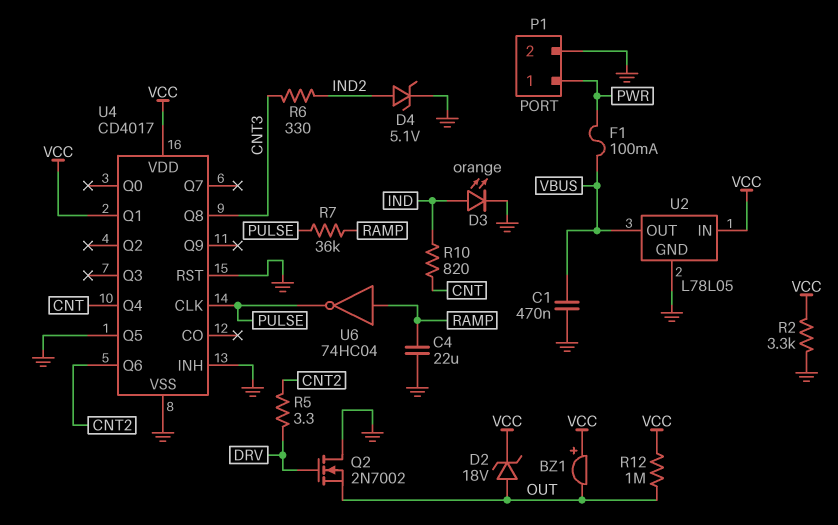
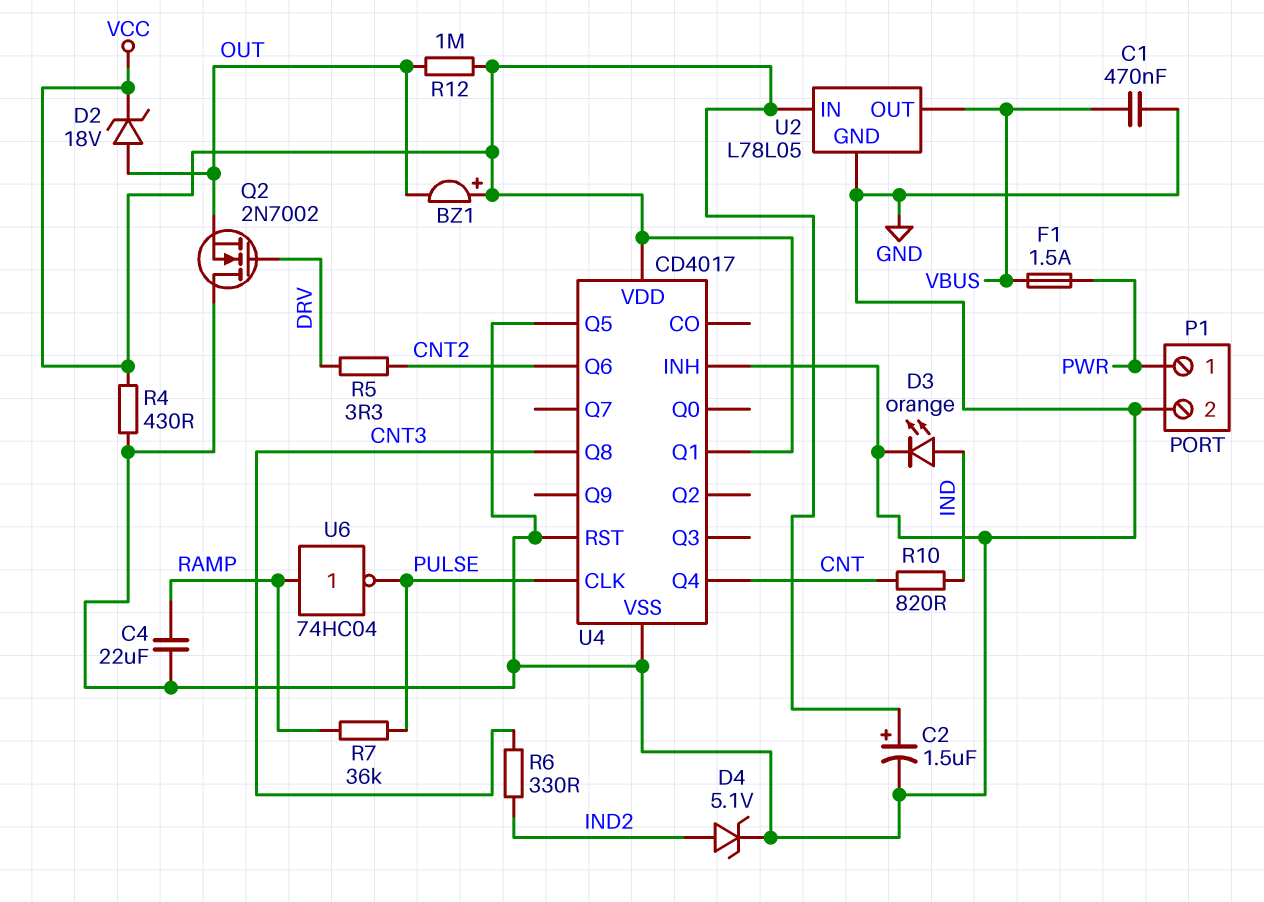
C2: none -> 1.5uF (plus VCC, minus GND)
F1: 100mA (PWR, VBUS) -> 1.5A (PWR, VBUS)
R2: 3.3k (GND, VCC) -> none
R4: none -> 430 (GND, VCC)

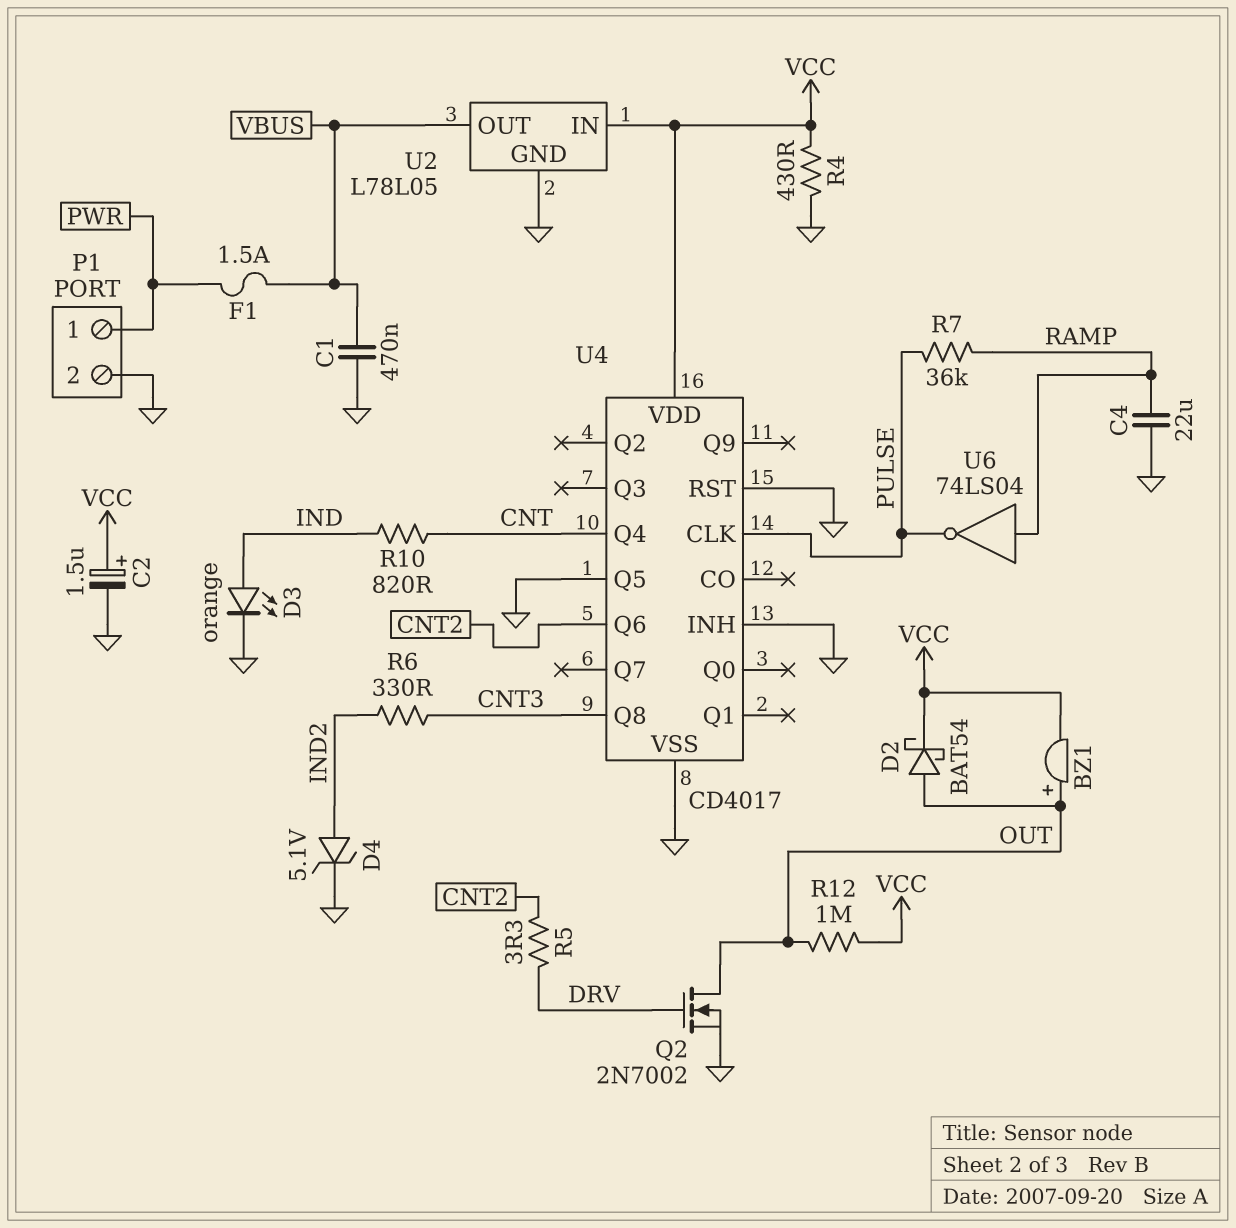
BZ1: buzzer (plus VCC, minus OUT) -> buzzer (plus OUT, minus VCC)
D2: zener 18V (A OUT, K VCC) -> schottky BAT54 (A OUT, K VCC)
Q2: NMOS 2N7002 (G DRV, D GND, S OUT) -> NMOS 2N7002 (G DRV, D OUT, S GND)
U4 pin Q1: VCC -> none
U6: NOT 74HC04 (in RAMP, out PULSE) -> NOT 74LS04 (in RAMP, out PULSE)

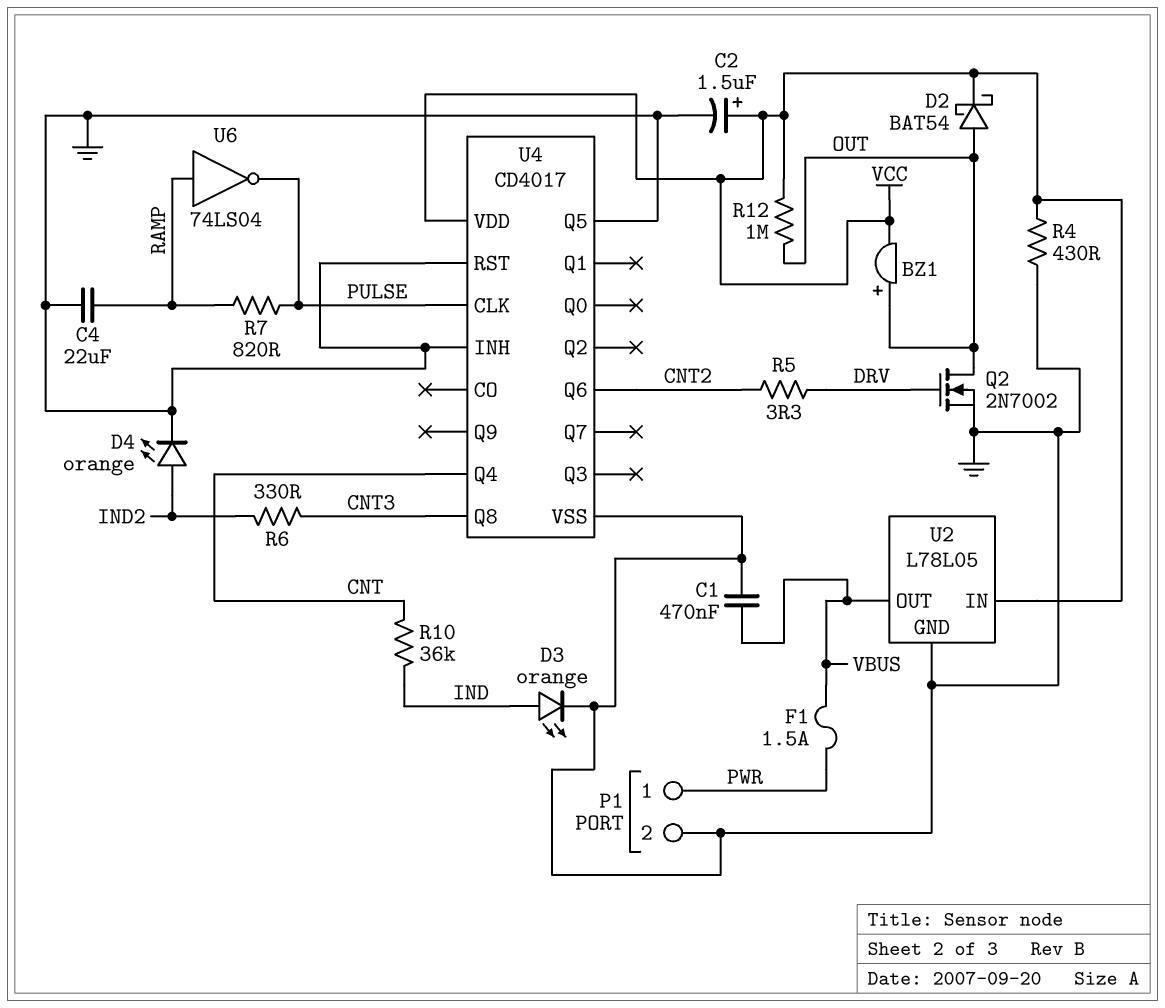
D4: zener 5.1V (A IND2, K GND) -> LED orange (A IND2, K GND)
R7: 36k (PULSE, RAMP) -> 820 (PULSE, RAMP)
R10: 820 (CNT, IND) -> 36k (CNT, IND)

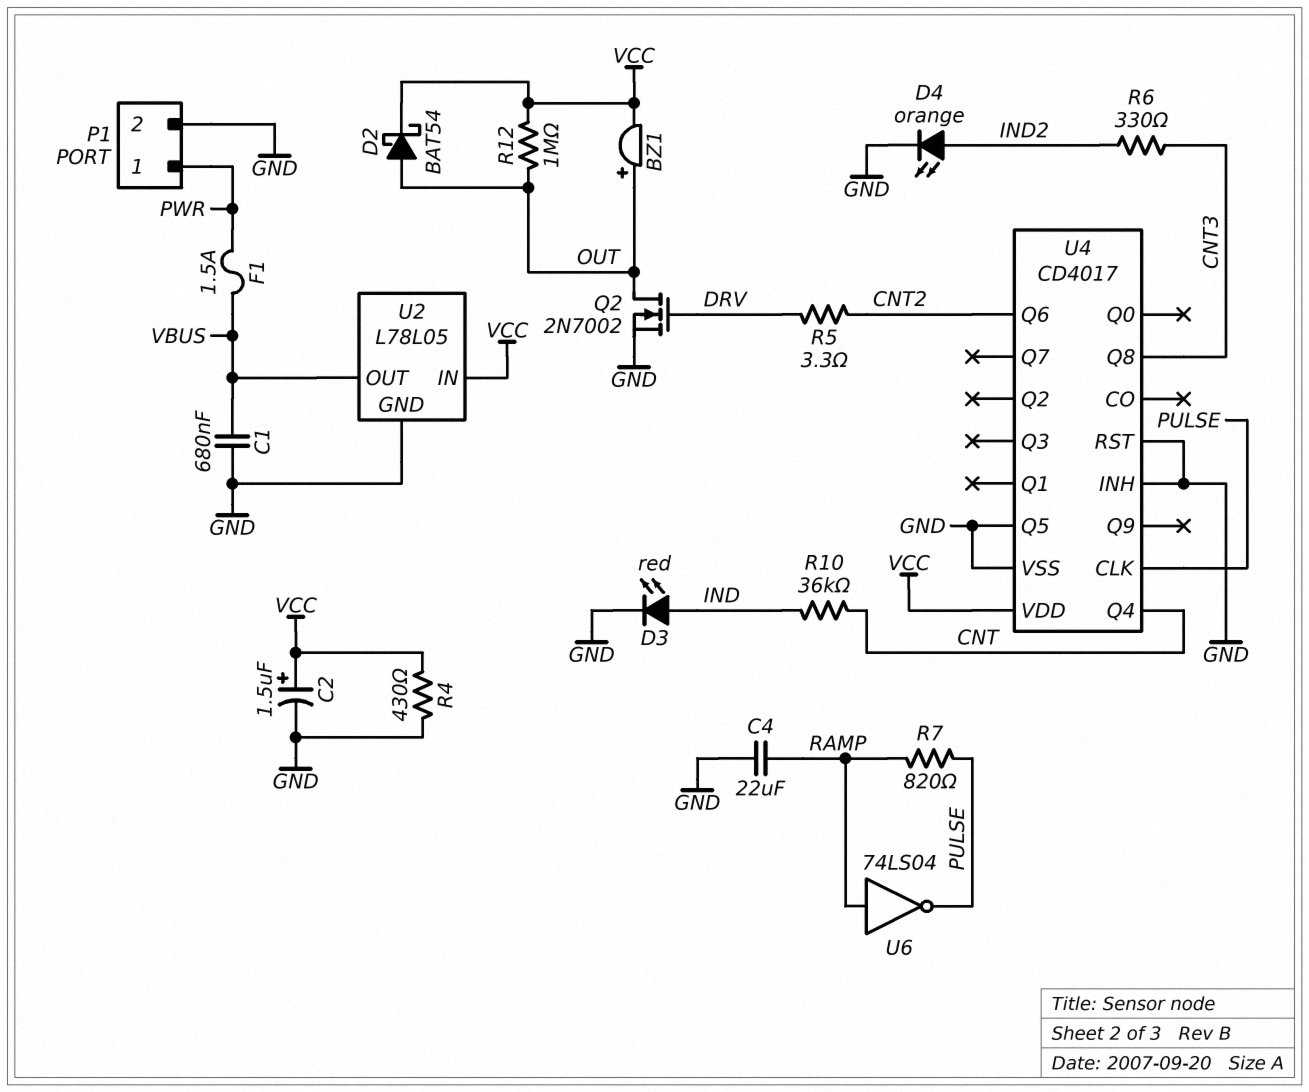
C1: 470nF (GND, VBUS) -> 680nF (GND, VBUS)
D3: LED orange (A IND, K GND) -> LED red (A IND, K GND)

